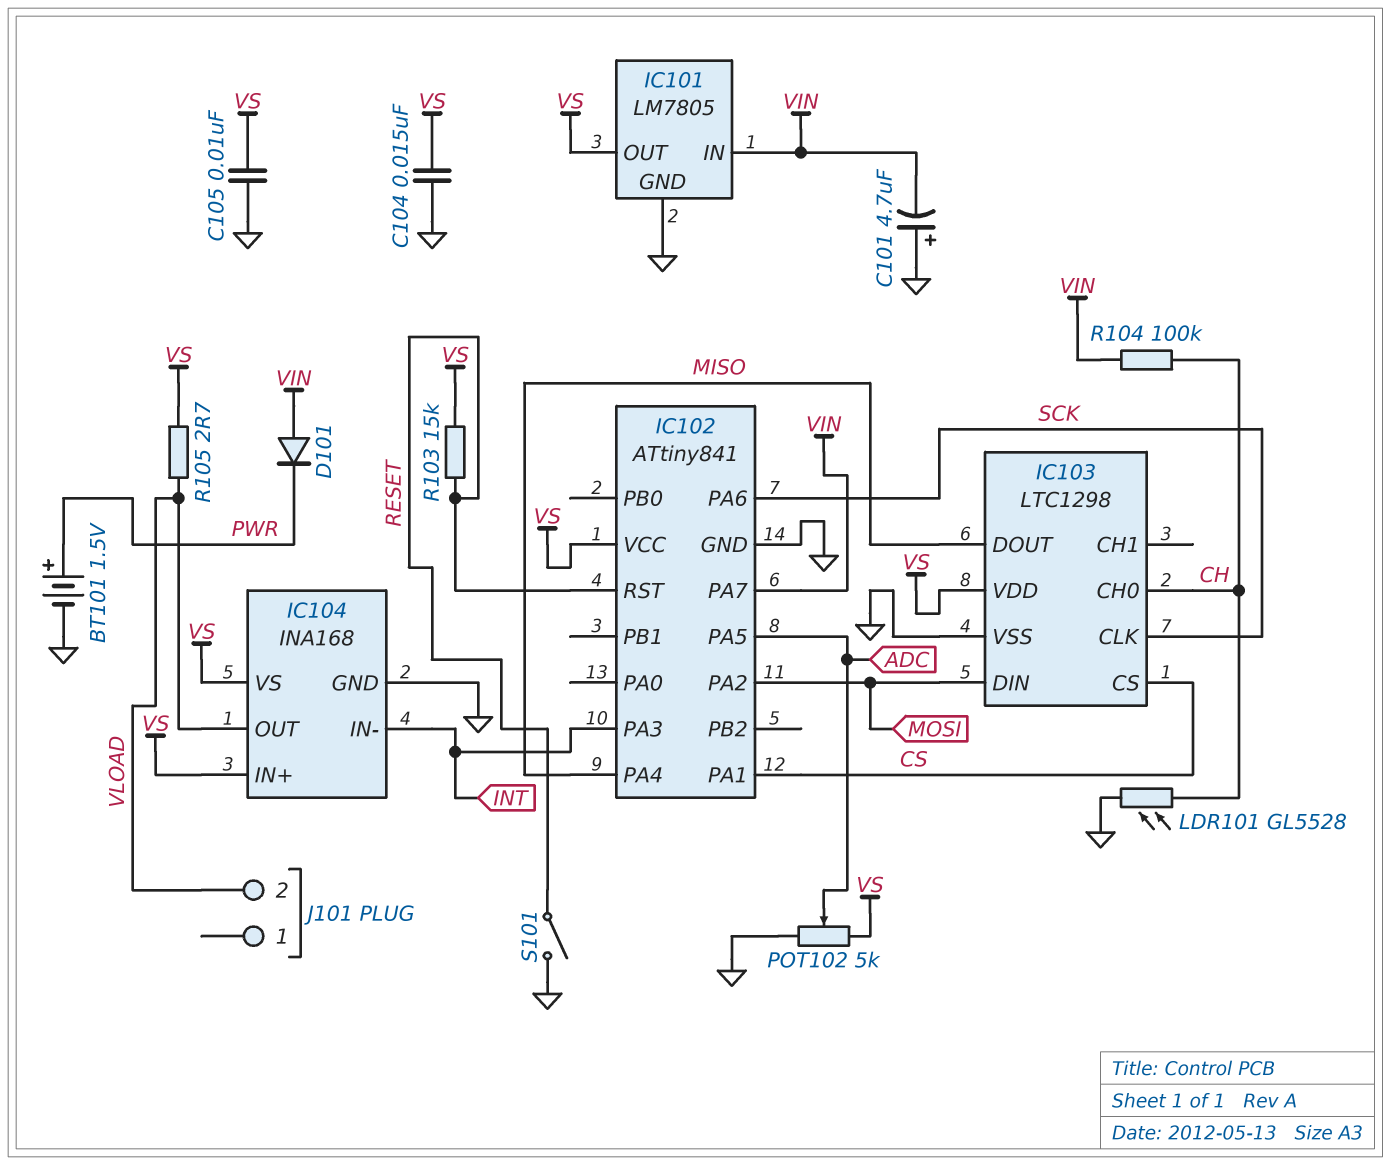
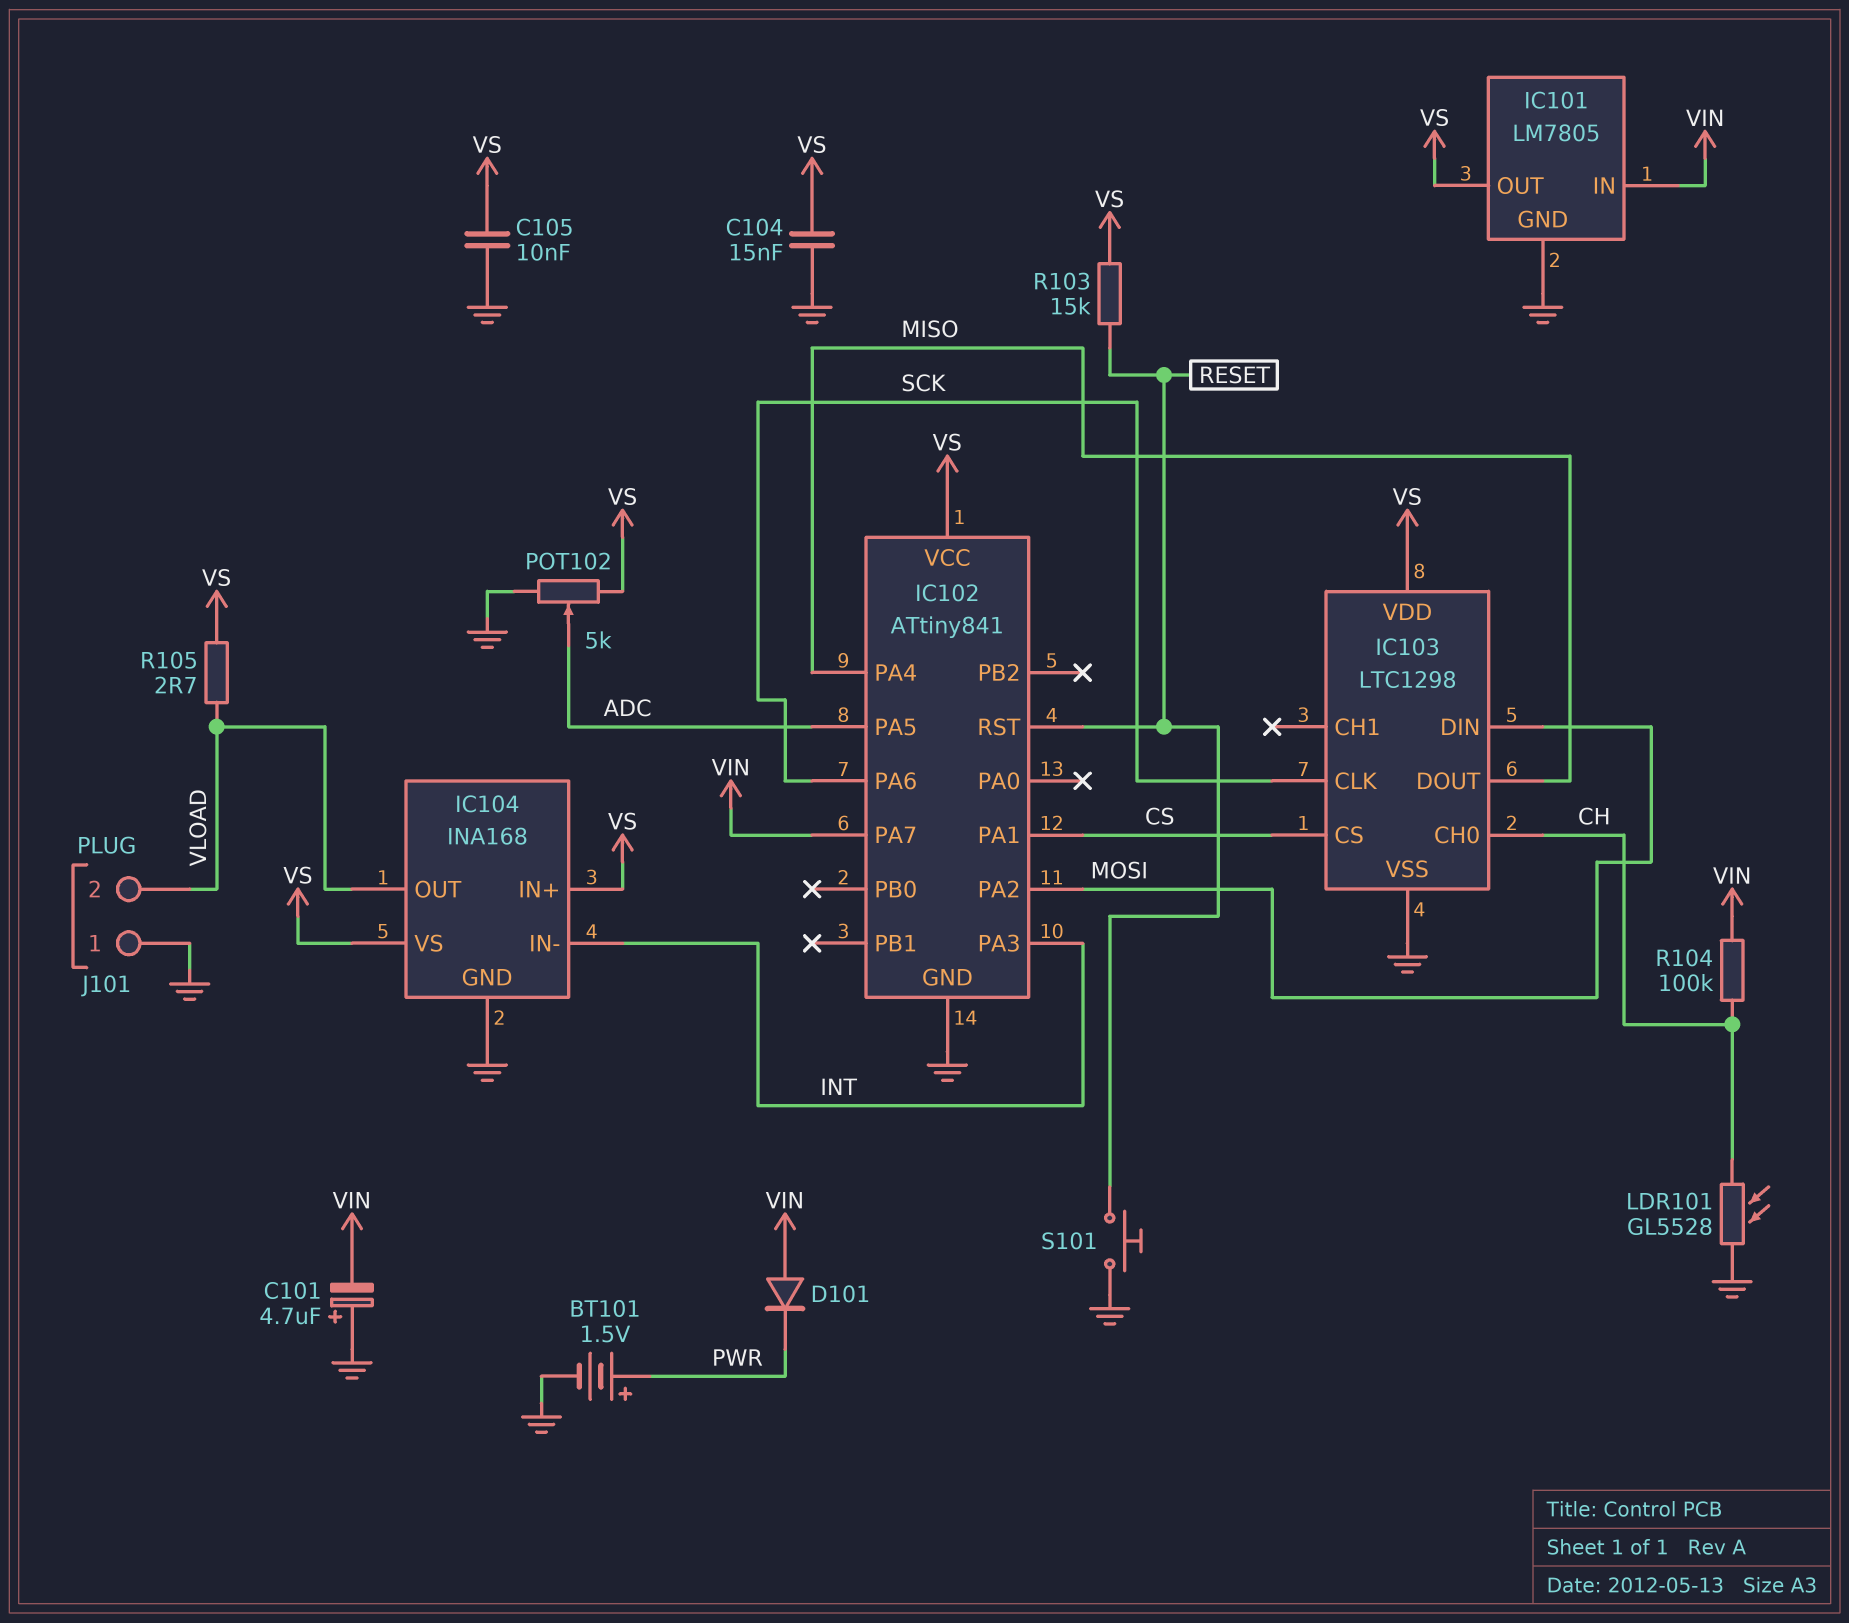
J101 pin 1: none -> GND
S101: switch (GND, RESET) -> button (GND, RESET)

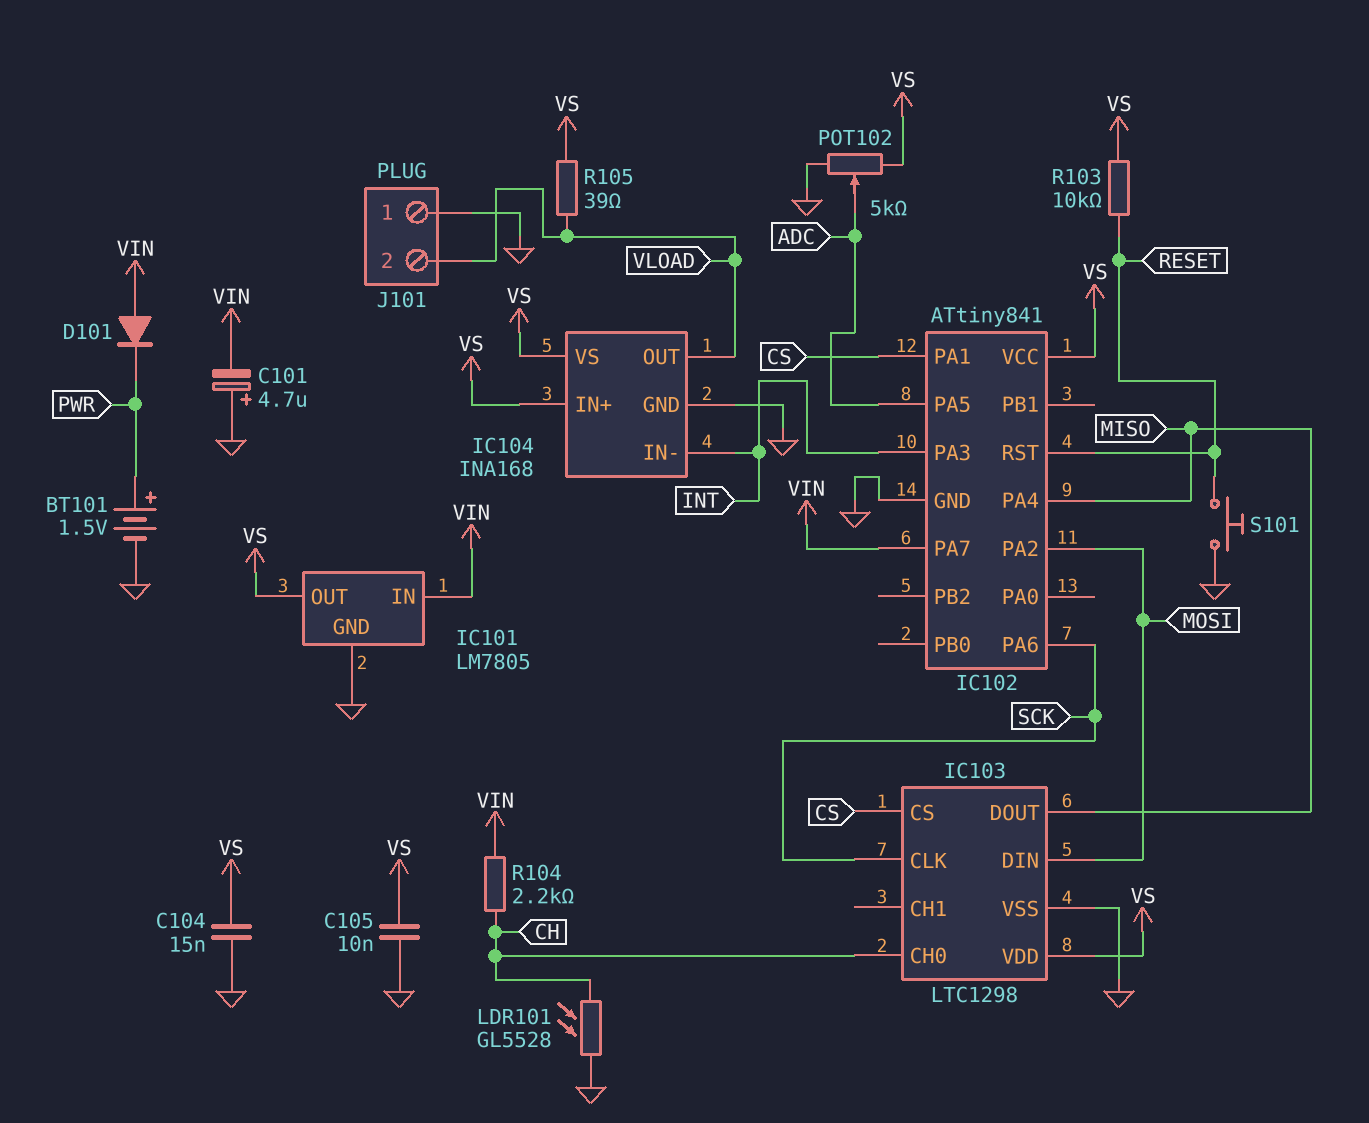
R103: 15k (RESET, VS) -> 10k (RESET, VS)
R104: 100k (CH, VIN) -> 2.2k (CH, VIN)
R105: 2.7 (VLOAD, VS) -> 39 (VLOAD, VS)

